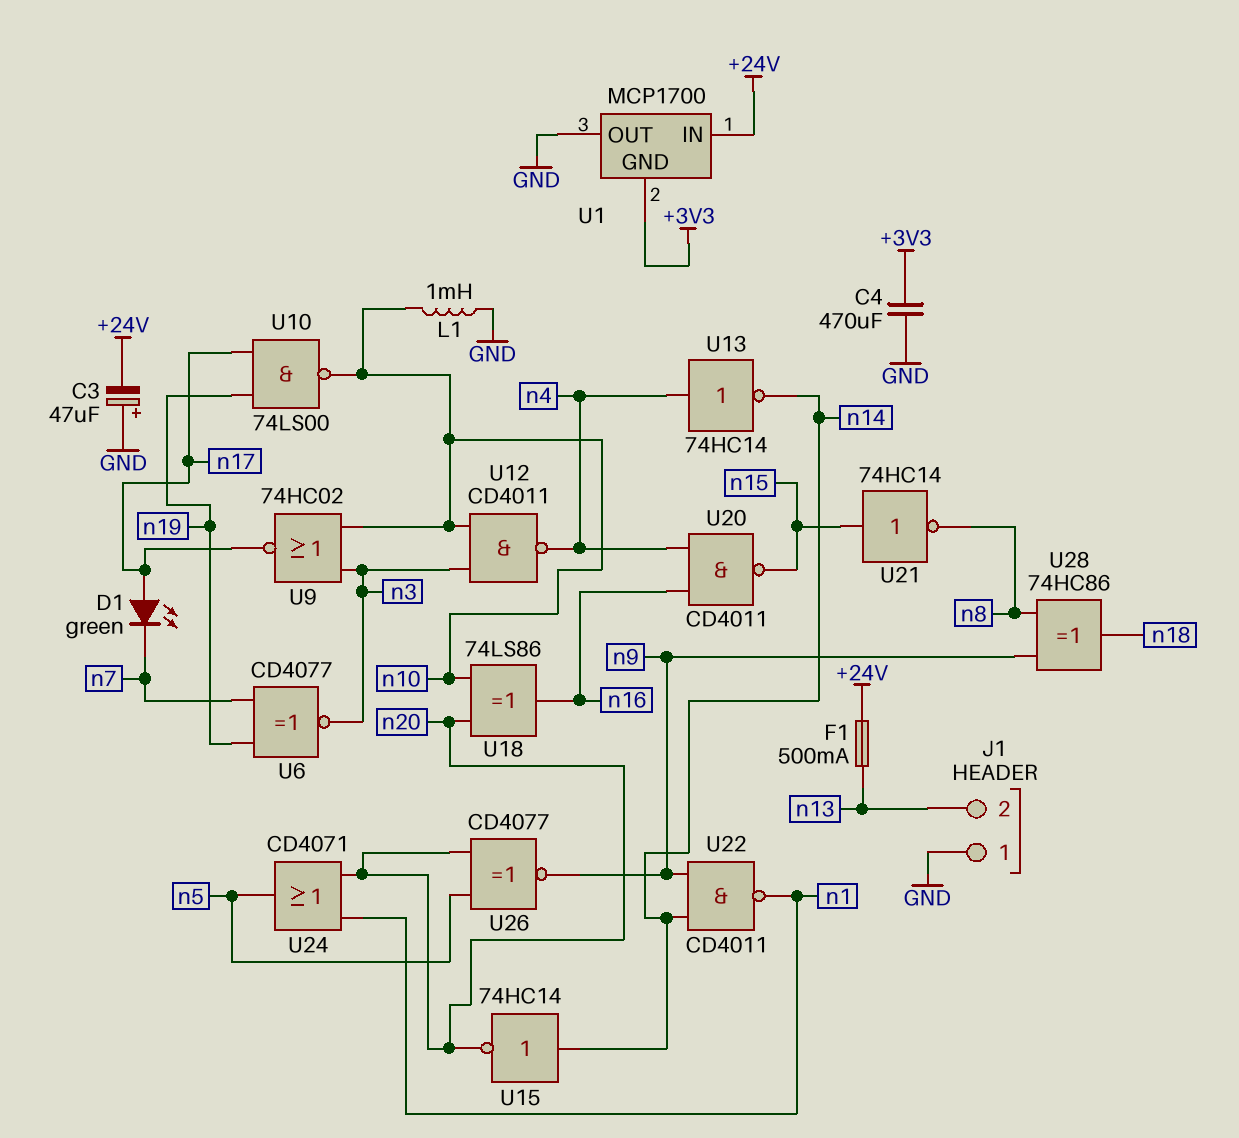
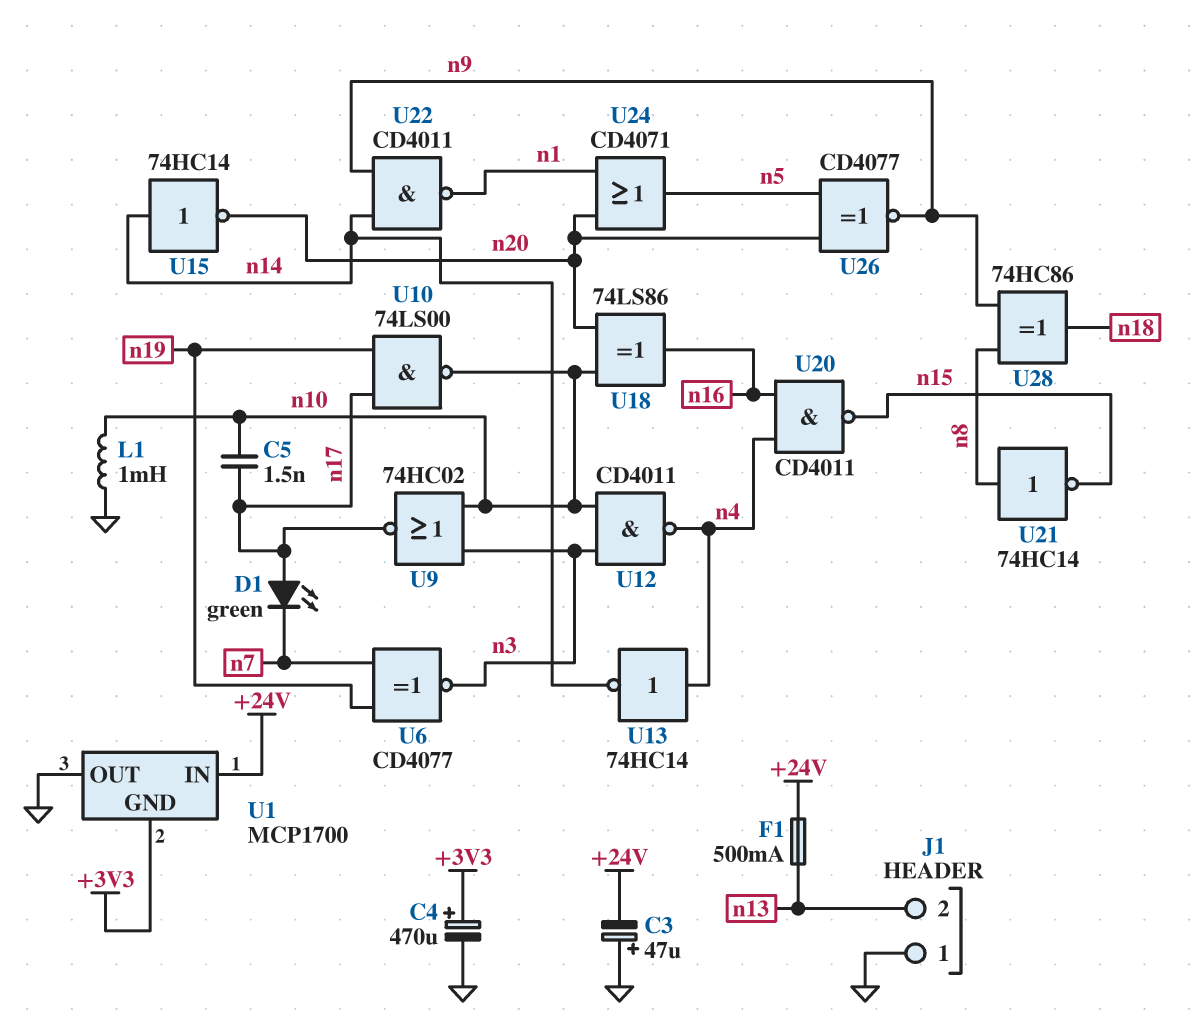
C4: 470uF (+3V3, GND) -> 470uF (plus +3V3, minus GND)
C5: none -> 1.5nF (n10, n17)
U21: NOT 74HC14 (in n15, out n8) -> NOT 74HC14 (in n8, out n15)

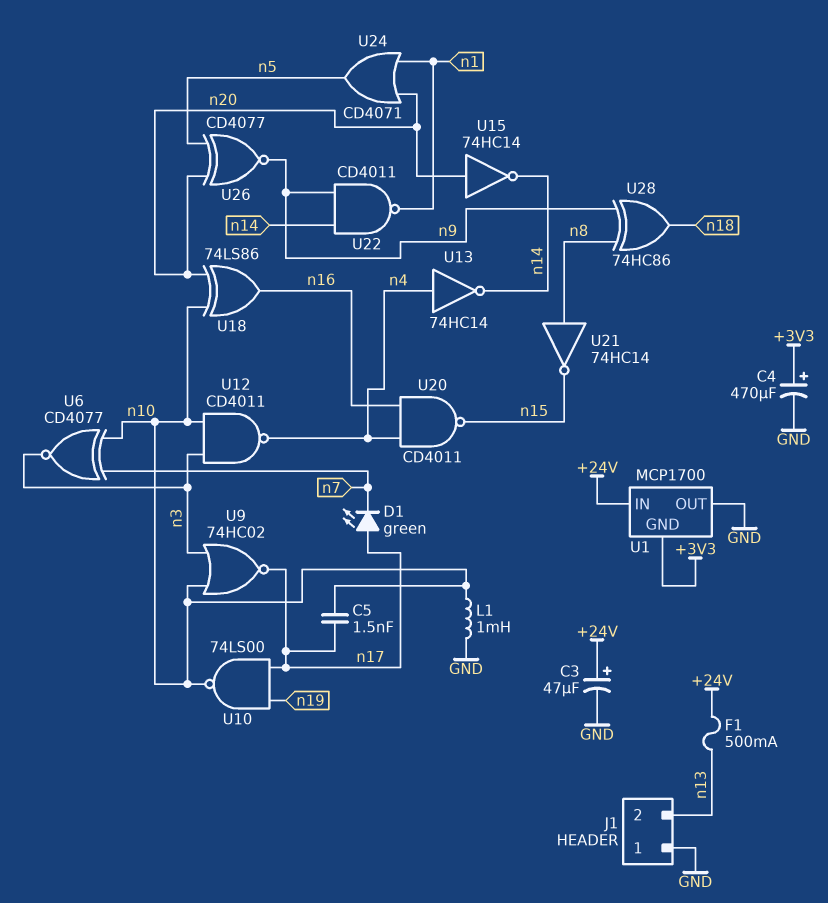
C3: 47uF (plus GND, minus +24V) -> 47uF (plus +24V, minus GND)
U6: XNOR CD4077 (in n7, in n19, out n3) -> XNOR CD4077 (in n7, in n10, out n3)
U15: NOT 74HC14 (in n14, out n20) -> NOT 74HC14 (in n20, out n14)

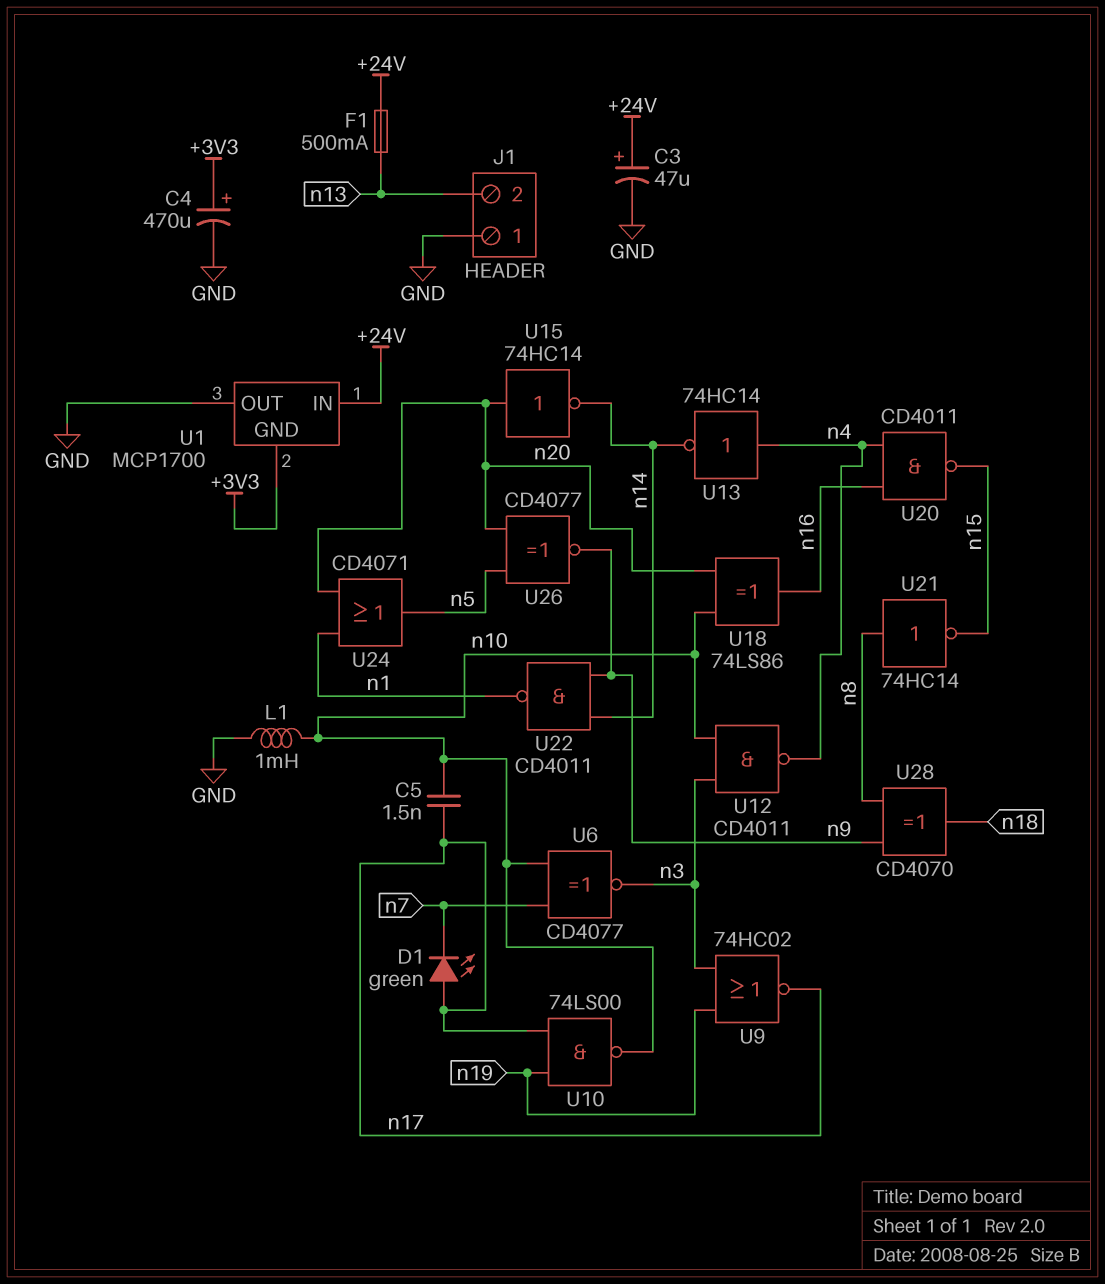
U9: NOR 74HC02 (in n3, in n10, out n17) -> NOR 74HC02 (in n3, in n19, out n17)
U28: XOR 74HC86 (in n8, in n9, out n18) -> XOR CD4070 (in n8, in n9, out n18)

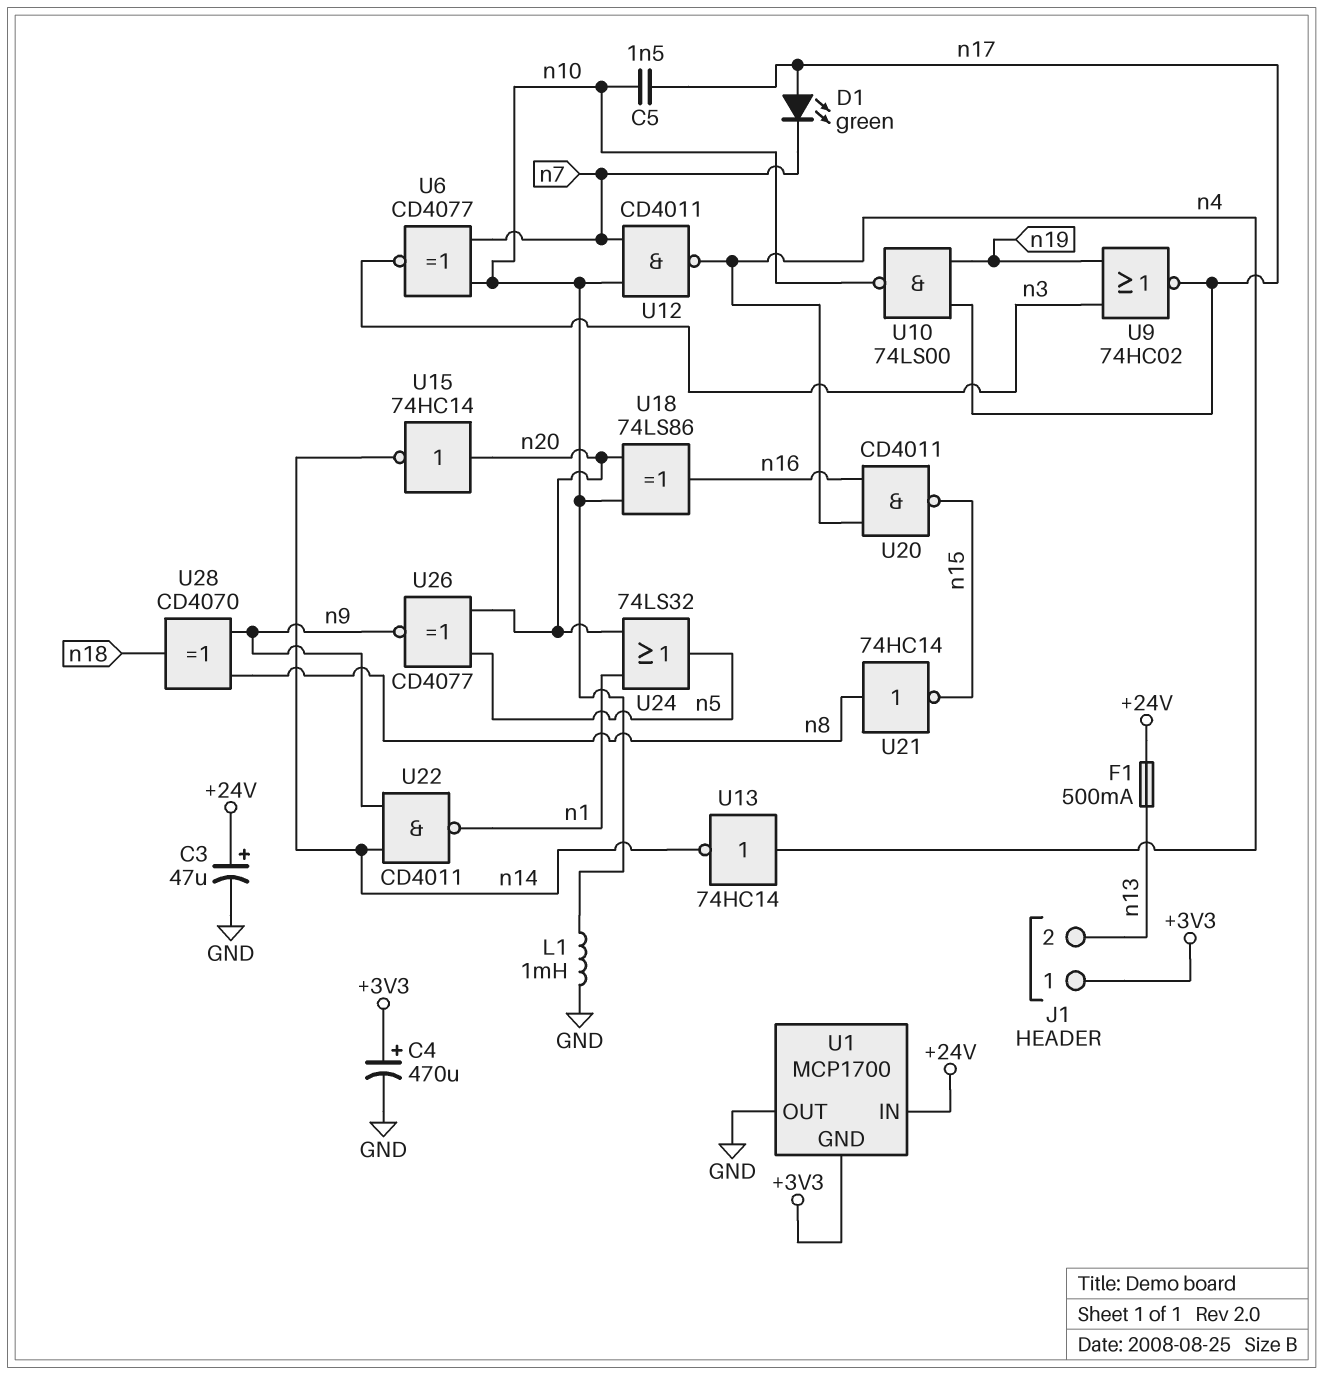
J1 pin 1: GND -> +3V3
U12: NAND CD4011 (in n3, in n10, out n4) -> NAND CD4011 (in n7, in n10, out n4)
U24: OR CD4071 (in n1, in n20, out n5) -> OR 74LS32 (in n1, in n20, out n5)

